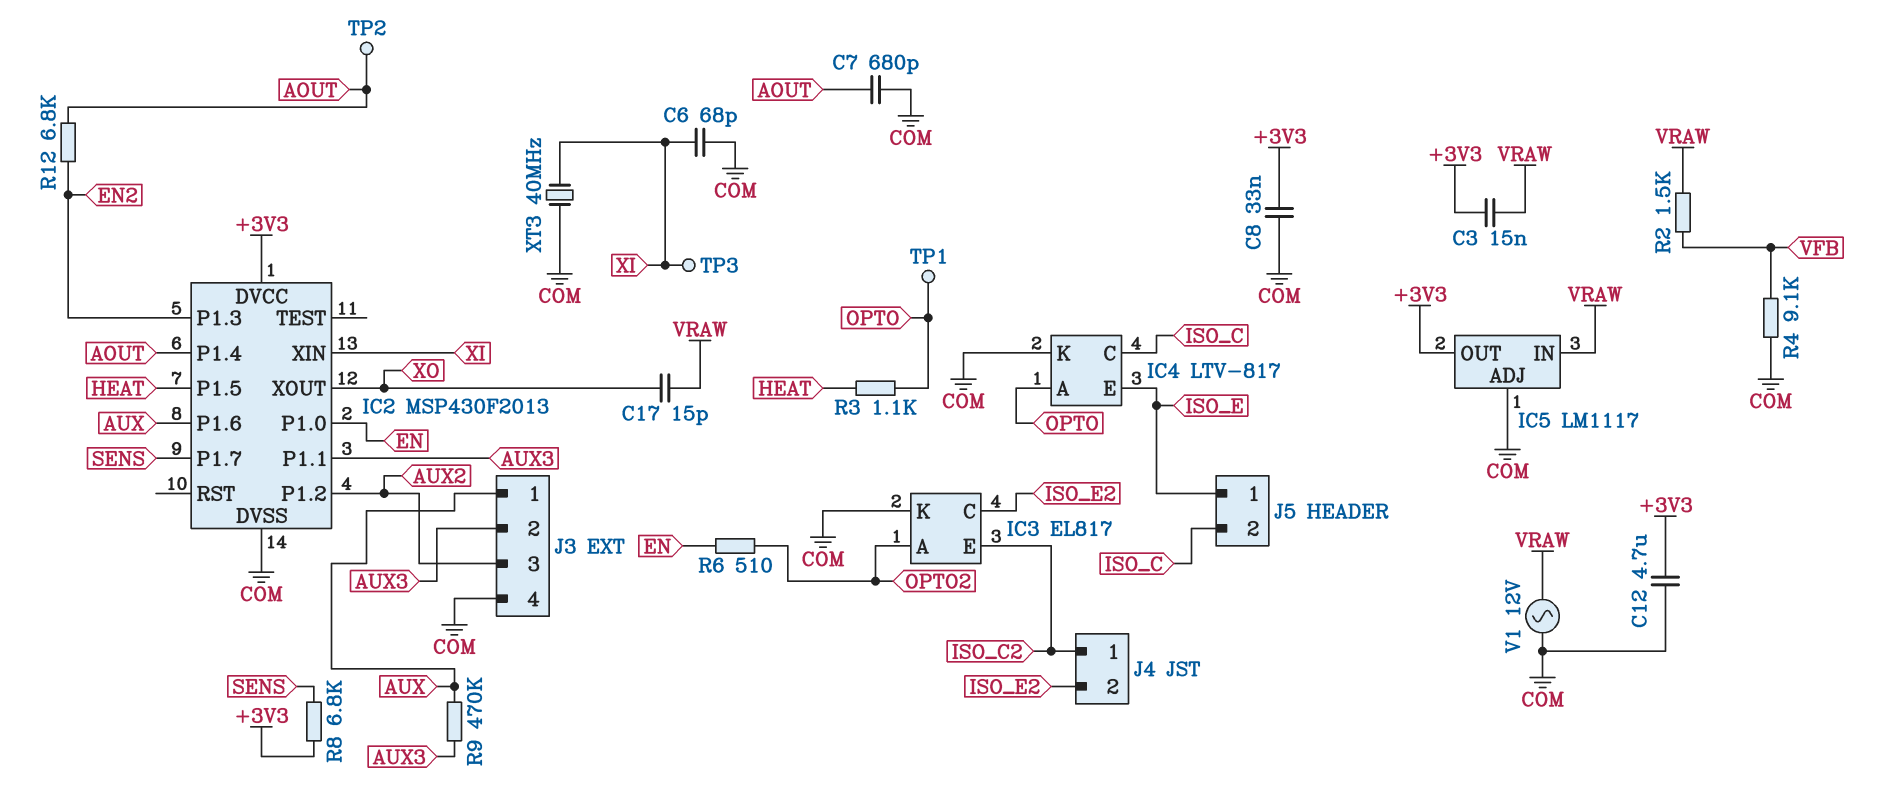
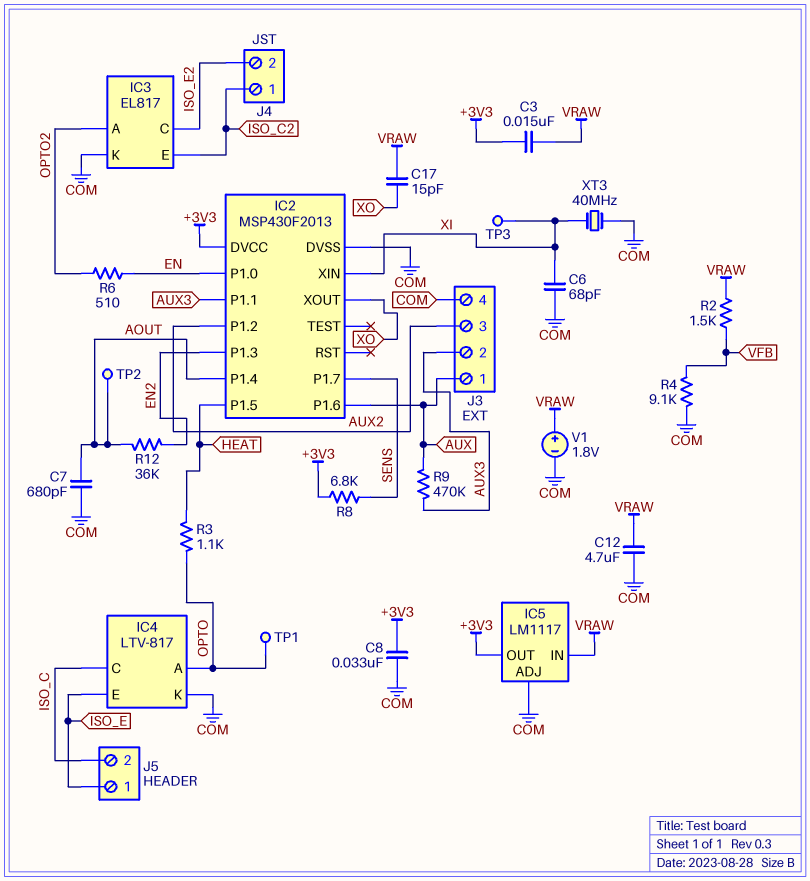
C12: 4.7uF (+3V3, COM) -> 4.7uF (COM, VRAW)
R12: 6.8k (AOUT, EN2) -> 36k (AOUT, EN2)
V1: AC 12V (COM, VRAW) -> 1.8V (plus VRAW, minus COM)

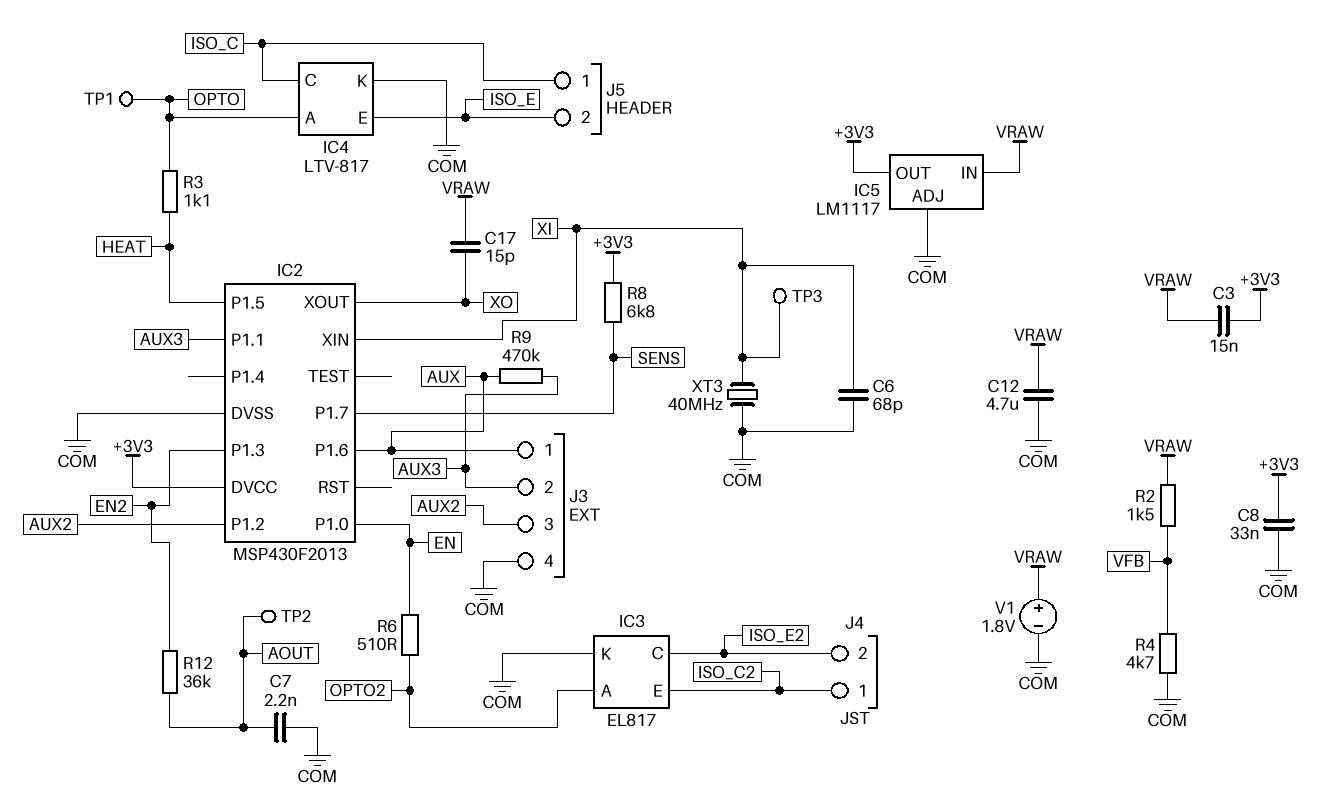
C7: 680pF (AOUT, COM) -> 2.2nF (AOUT, COM)
IC2 pin P1.4: AOUT -> none
J5 pin 1: ISO_E -> ISO_C
J5 pin 2: ISO_C -> ISO_E
R4: 9.1k (COM, VFB) -> 4.7k (COM, VFB)

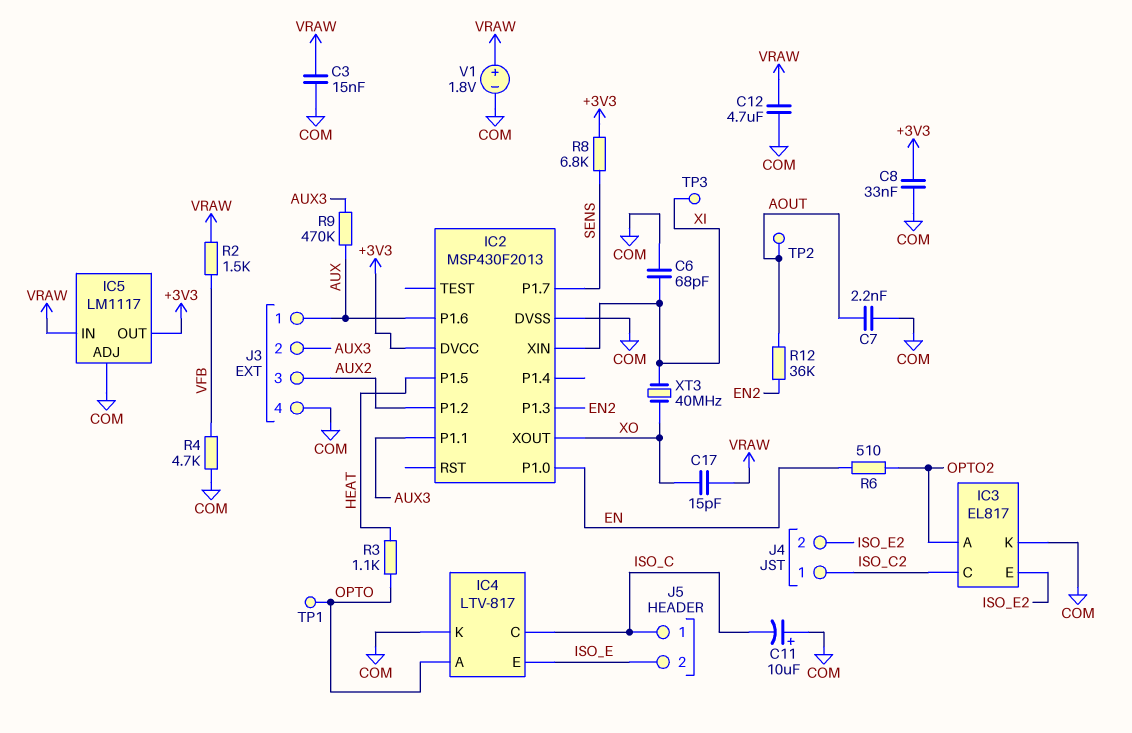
C3: 15nF (+3V3, VRAW) -> 15nF (COM, VRAW)
C11: none -> 10uF (plus COM, minus ISO_C)
IC3 pin C: ISO_E2 -> ISO_C2
IC3 pin E: ISO_C2 -> ISO_E2
XT3: 40MHz (COM, XI) -> 40MHz (XI, XO)

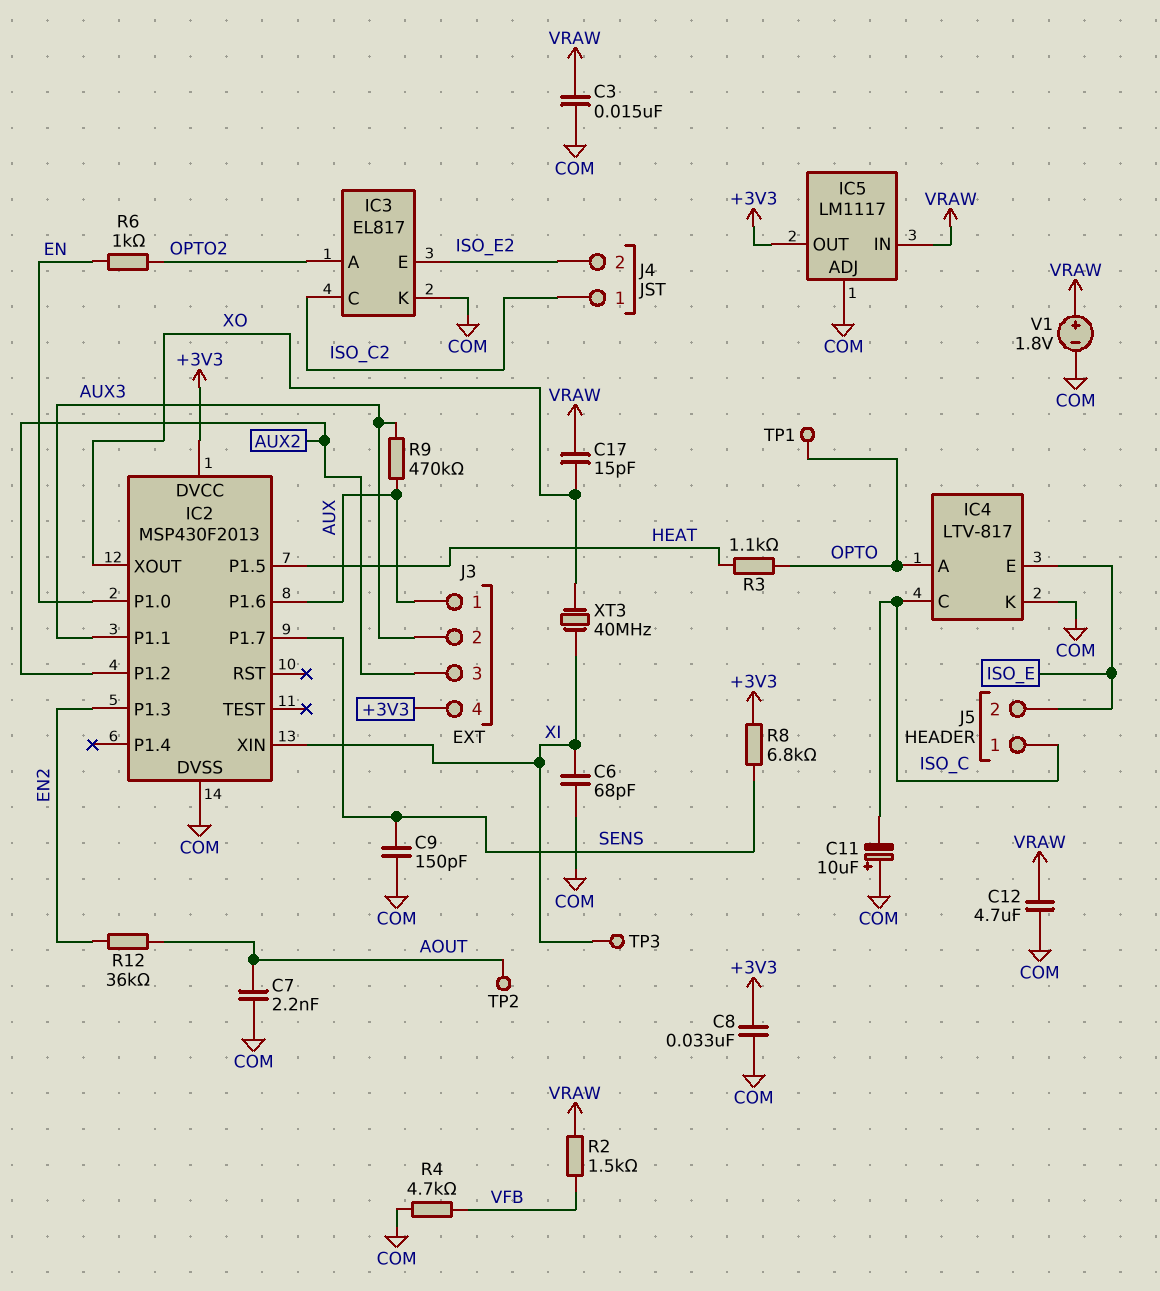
C9: none -> 150pF (COM, SENS)
J3 pin 4: COM -> +3V3
R6: 510 (EN, OPTO2) -> 1k (EN, OPTO2)

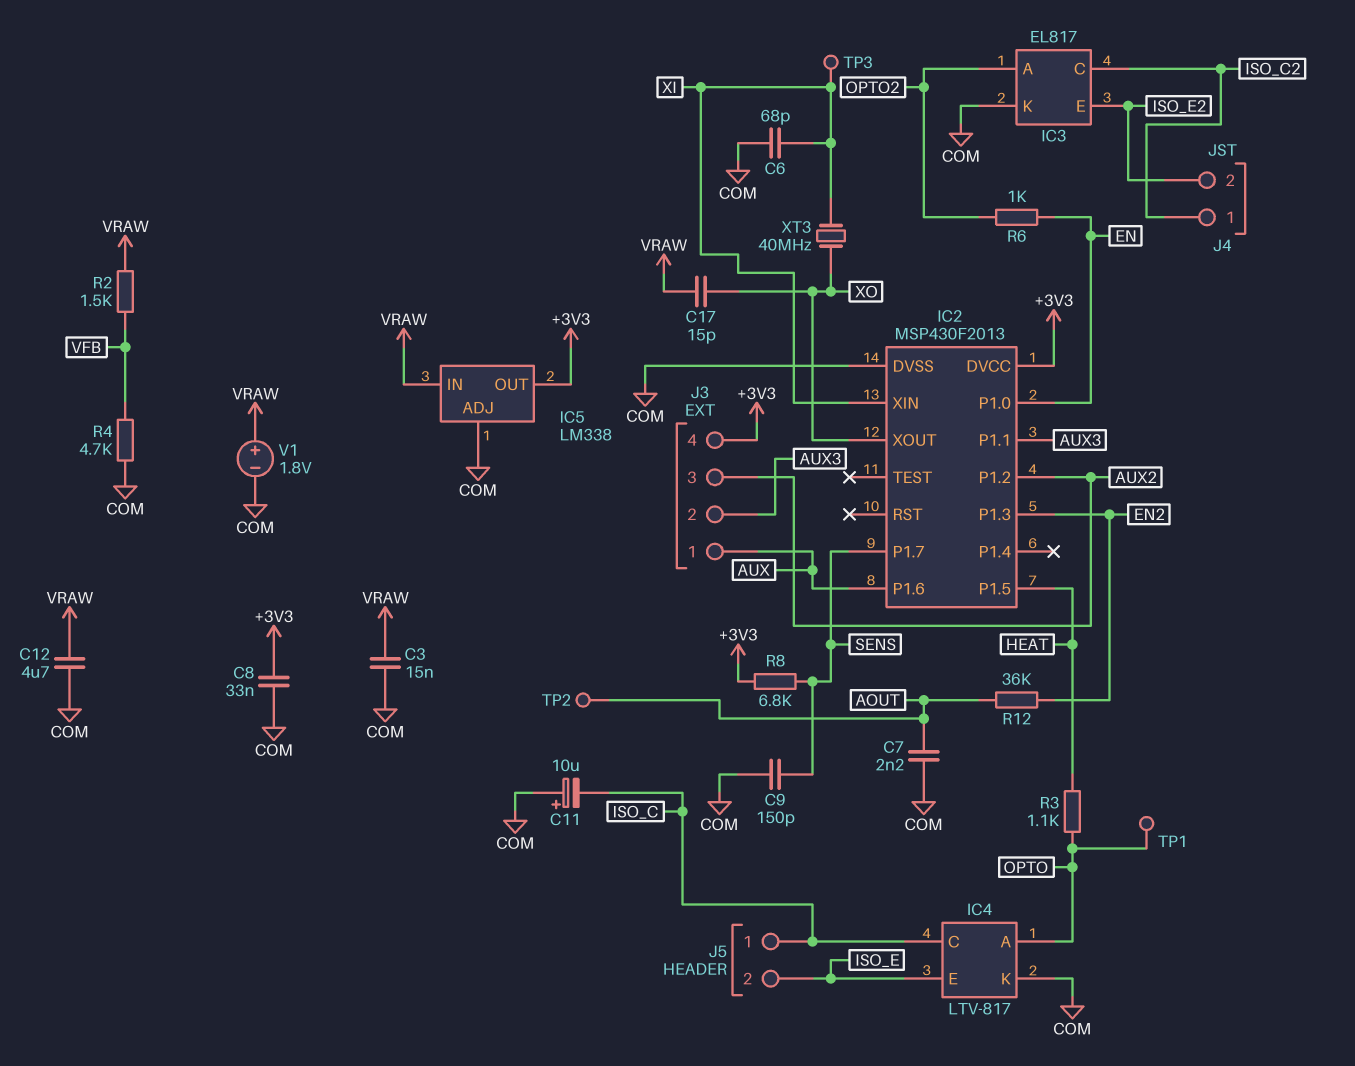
IC5: LM1117 -> LM338
R9: 470k (AUX, AUX3) -> none

